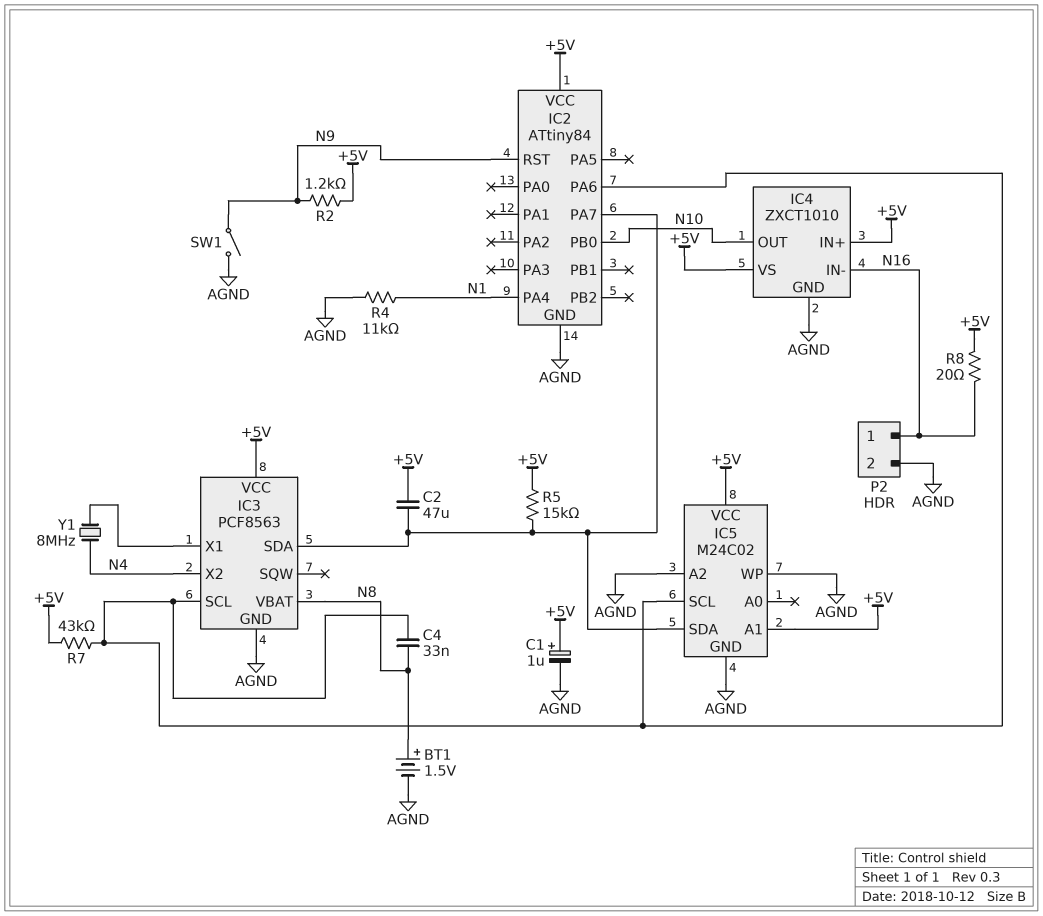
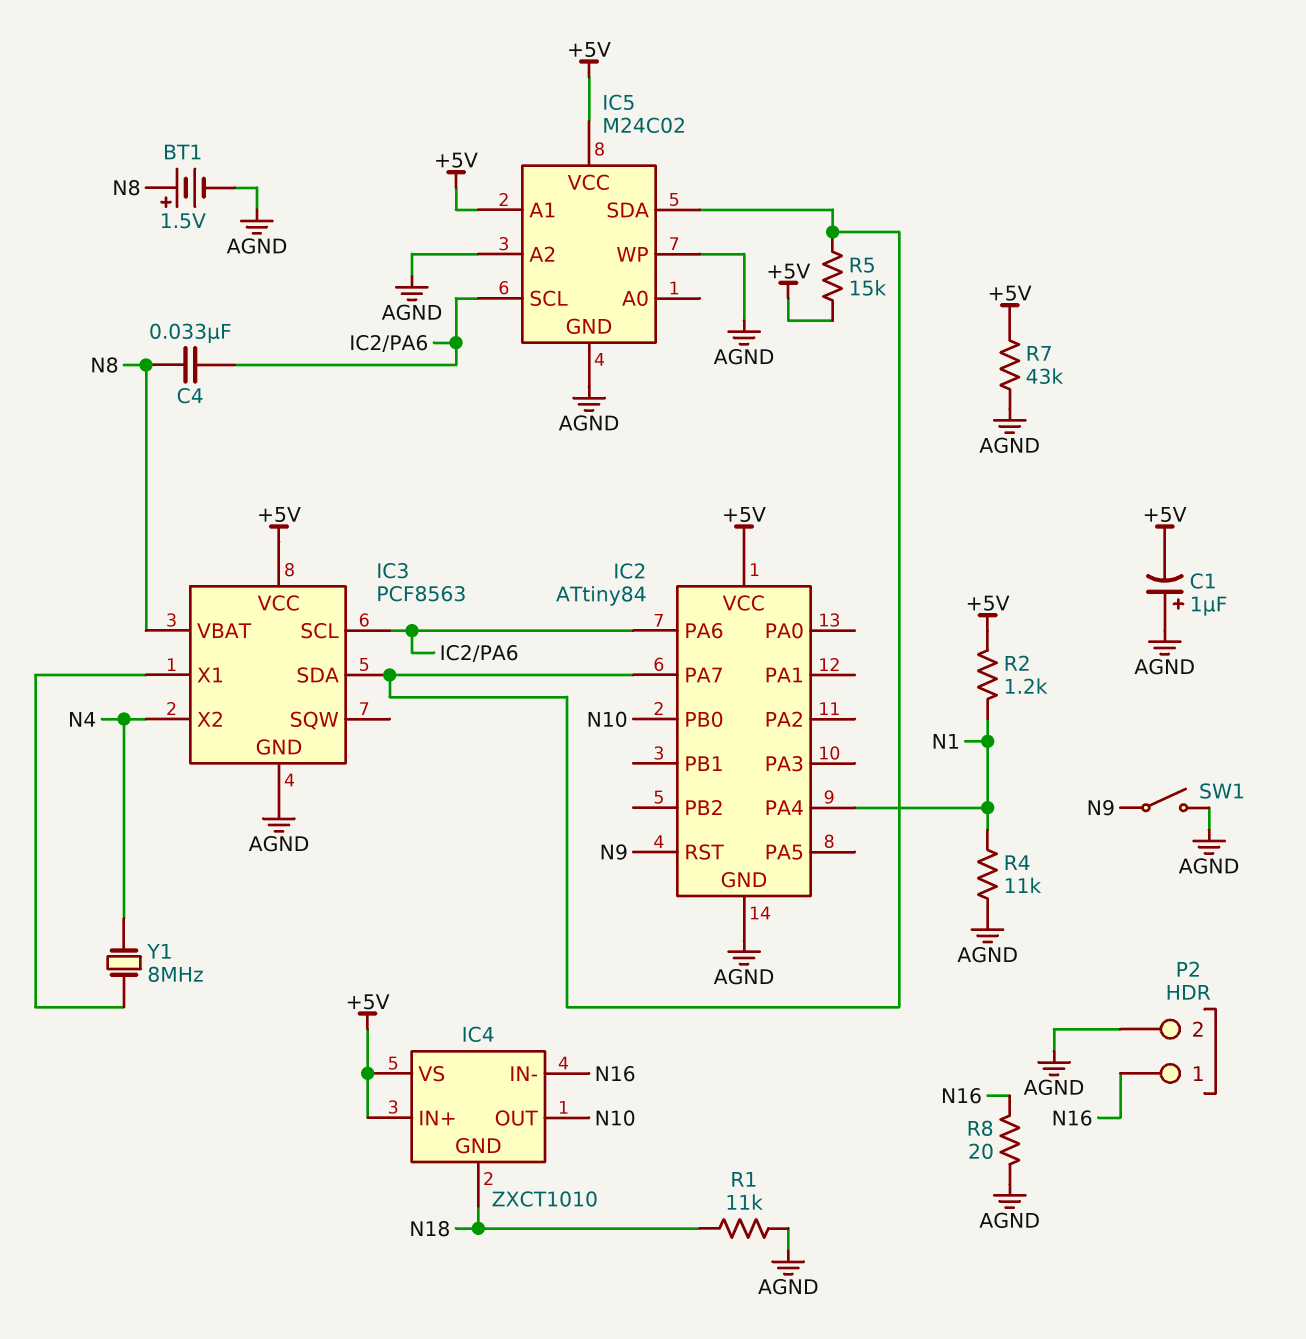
C1: 1uF (plus +5V, minus AGND) -> 1uF (plus AGND, minus +5V)
C2: 47uF (+5V, IC2/PA7) -> none
IC4 pin GND: AGND -> N18
R1: none -> 11k (AGND, N18)
R2: 1.2k (+5V, N9) -> 1.2k (+5V, N1)
R7: 43k (+5V, IC2/PA6) -> 43k (+5V, AGND)
R8: 20 (+5V, N16) -> 20 (AGND, N16)

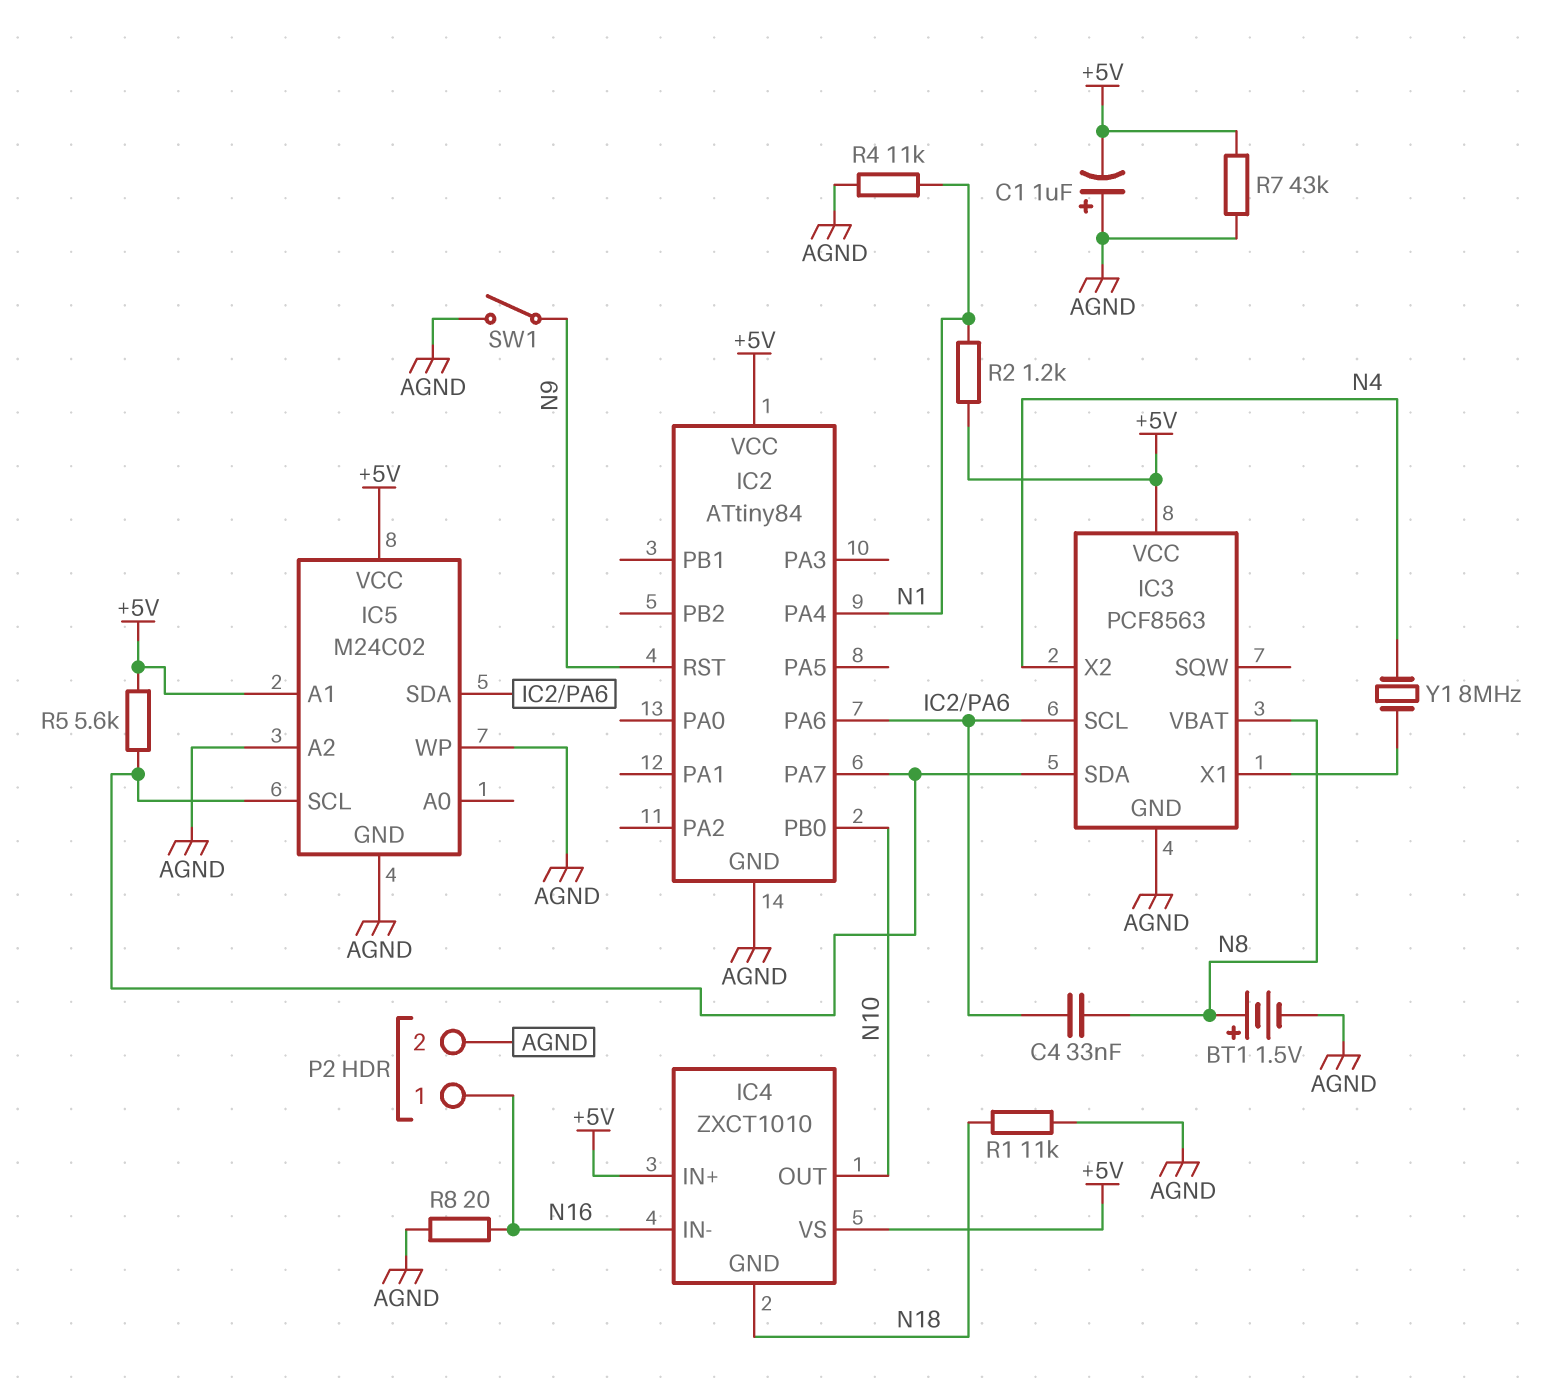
IC5 pin SCL: IC2/PA6 -> IC2/PA7
IC5 pin SDA: IC2/PA7 -> IC2/PA6
R5: 15k (+5V, IC2/PA7) -> 5.6k (+5V, IC2/PA7)

